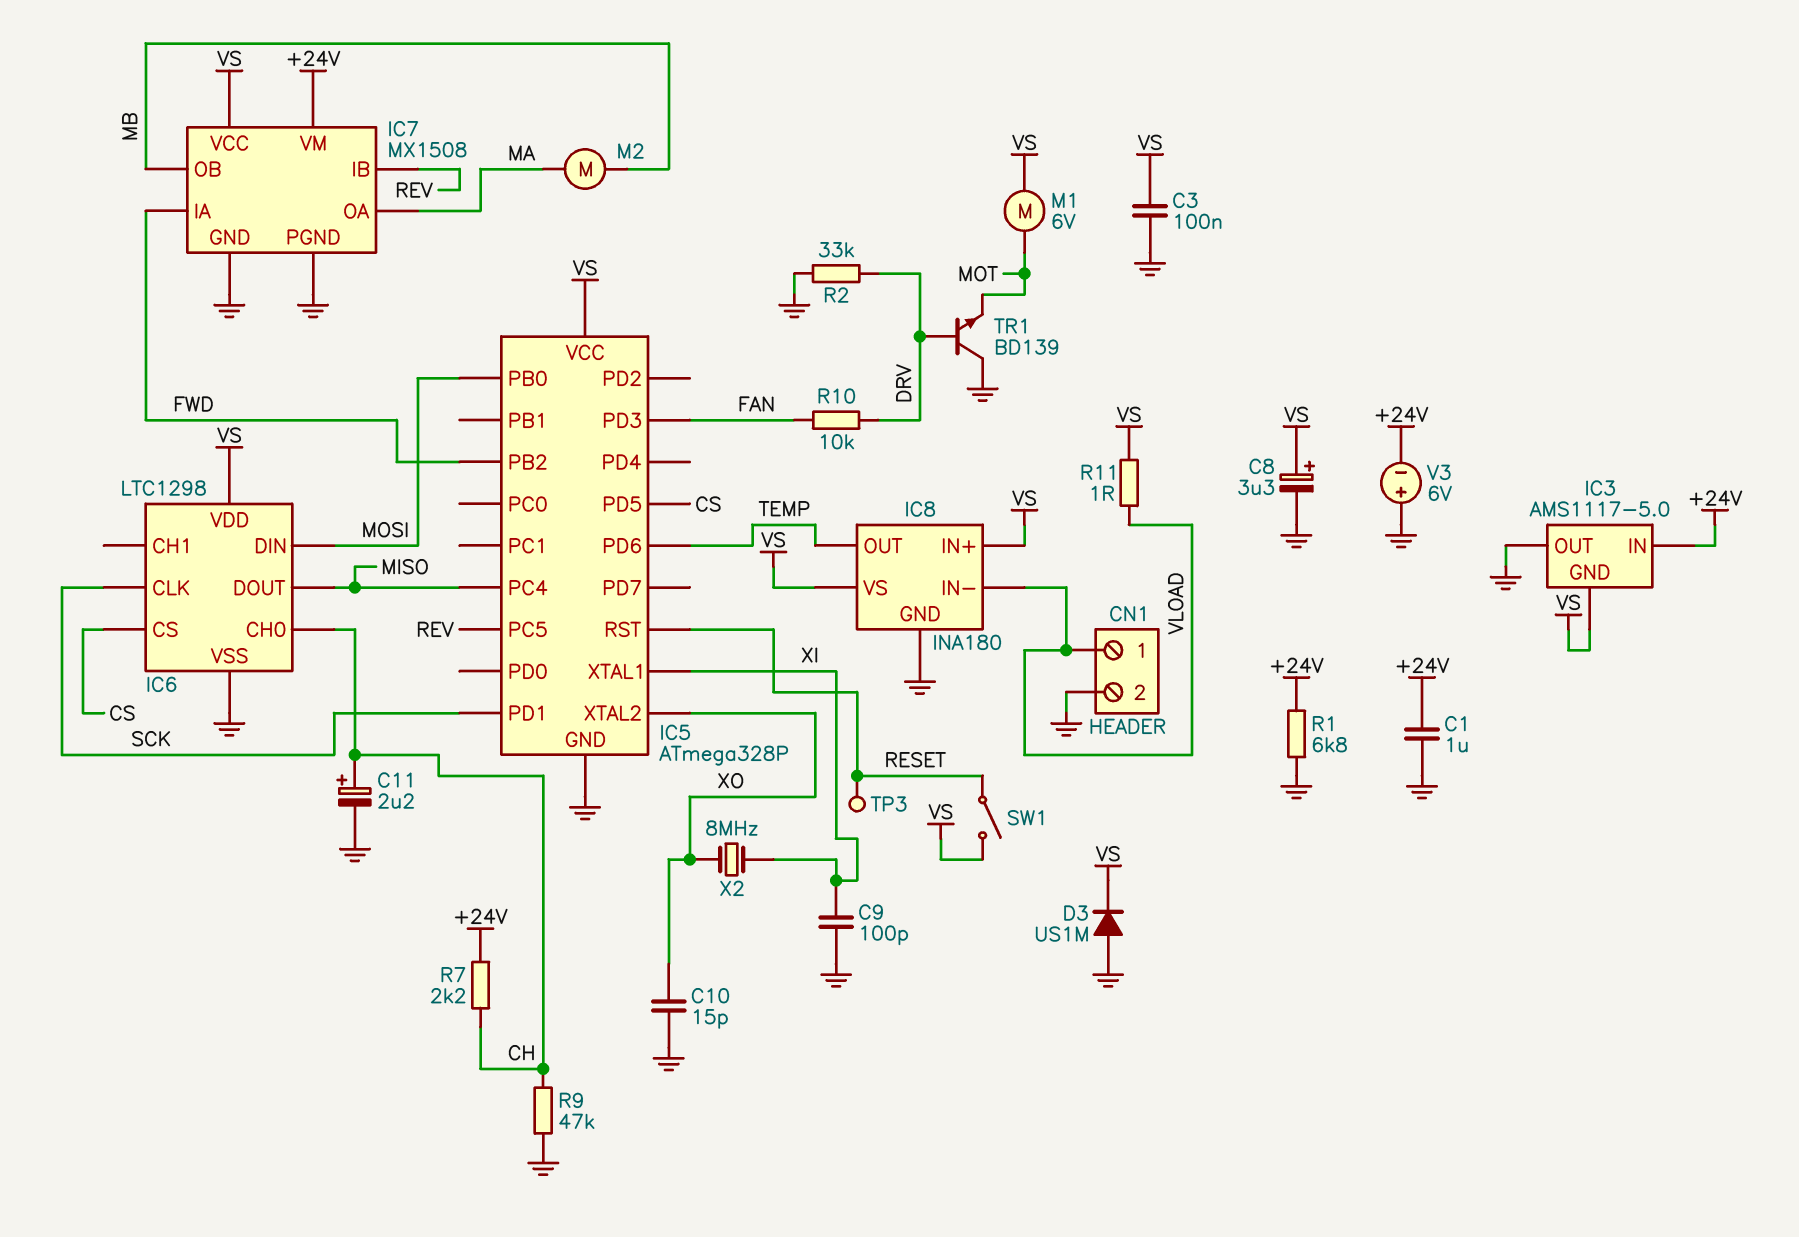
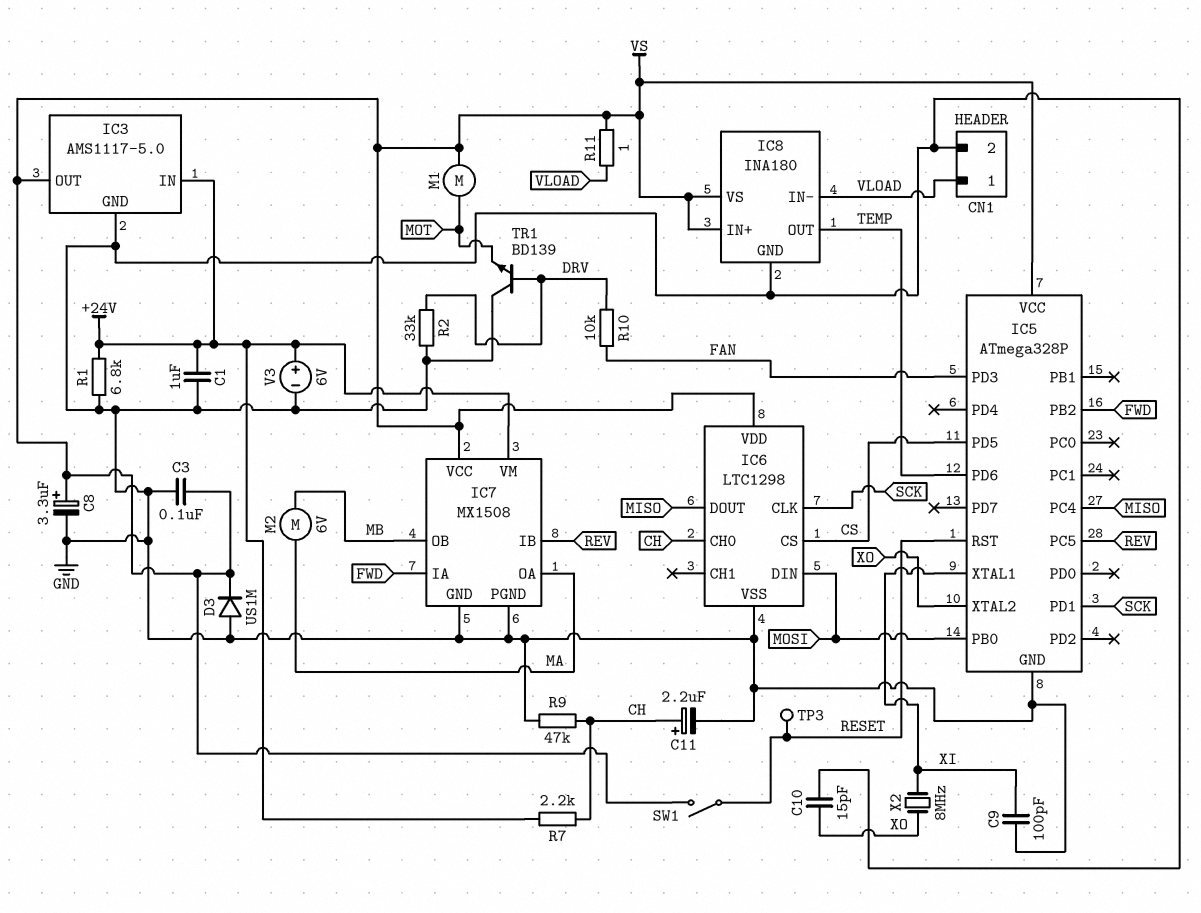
IC3 pin GND: VS -> GND
IC3 pin OUT: GND -> VS
M1: motor 6V (MOT, VS) -> motor (MOT, VS)
M2: motor (MA, MB) -> motor 6V (MA, MB)
V3: 6V (plus GND, minus +24V) -> 6V (plus +24V, minus GND)

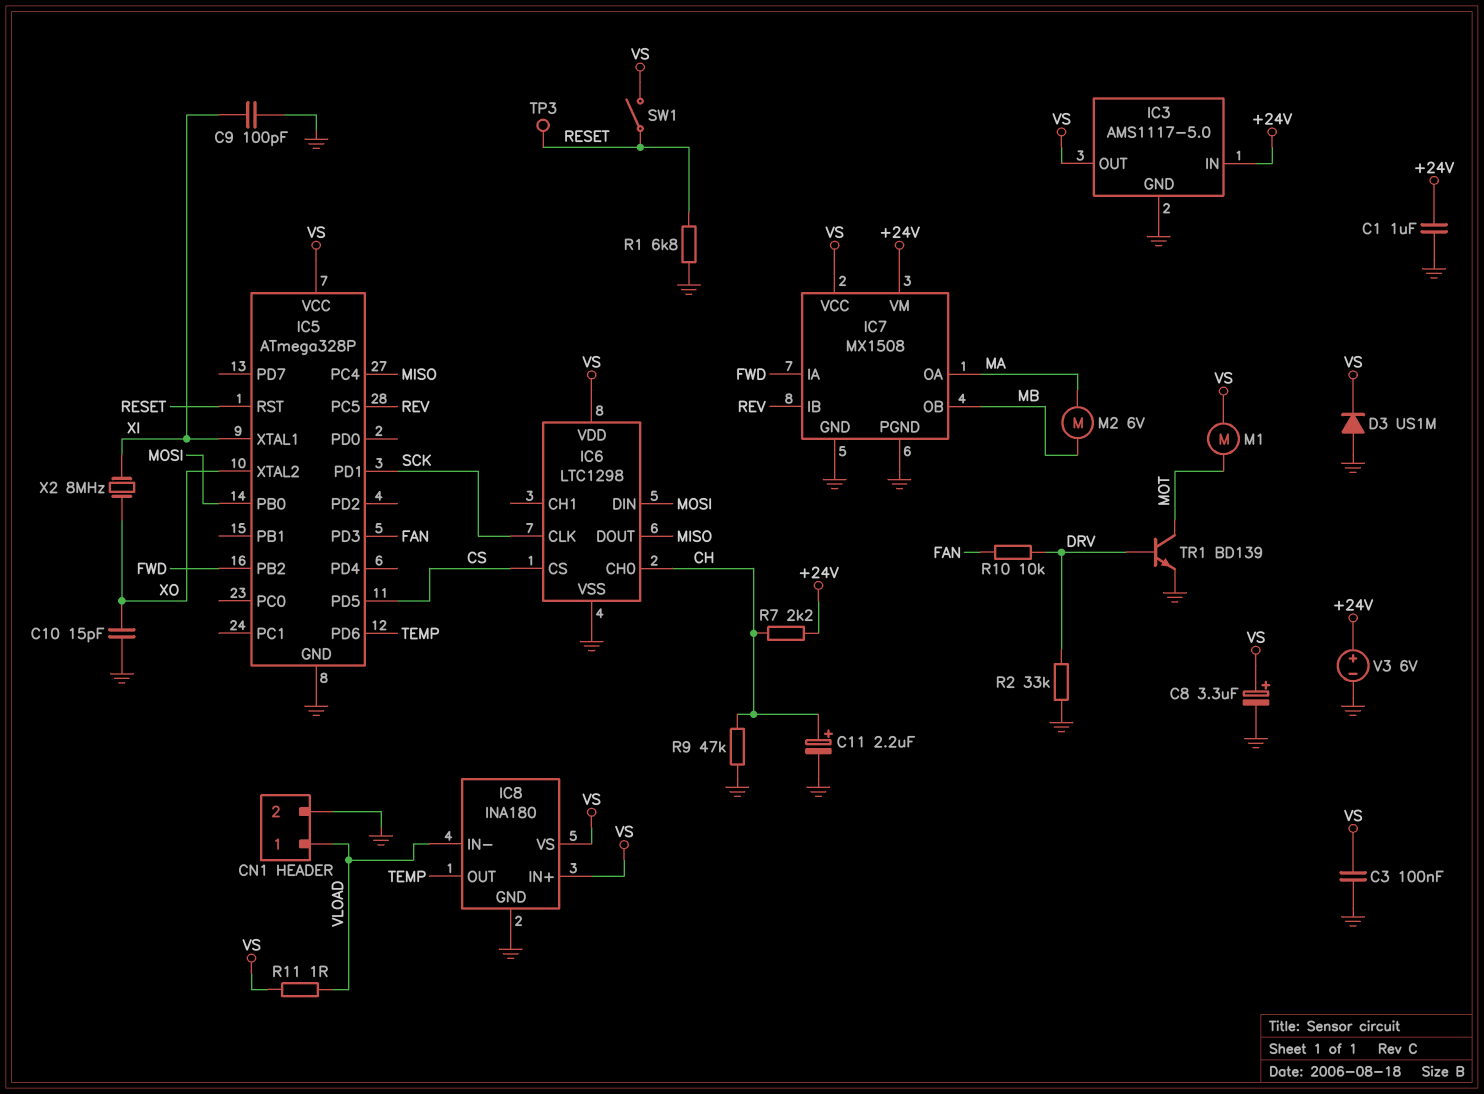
R1: 6.8k (+24V, GND) -> 6.8k (GND, RESET)
TR1: NPN BD139 (B DRV, C GND, E MOT) -> NPN BD139 (B DRV, C MOT, E GND)

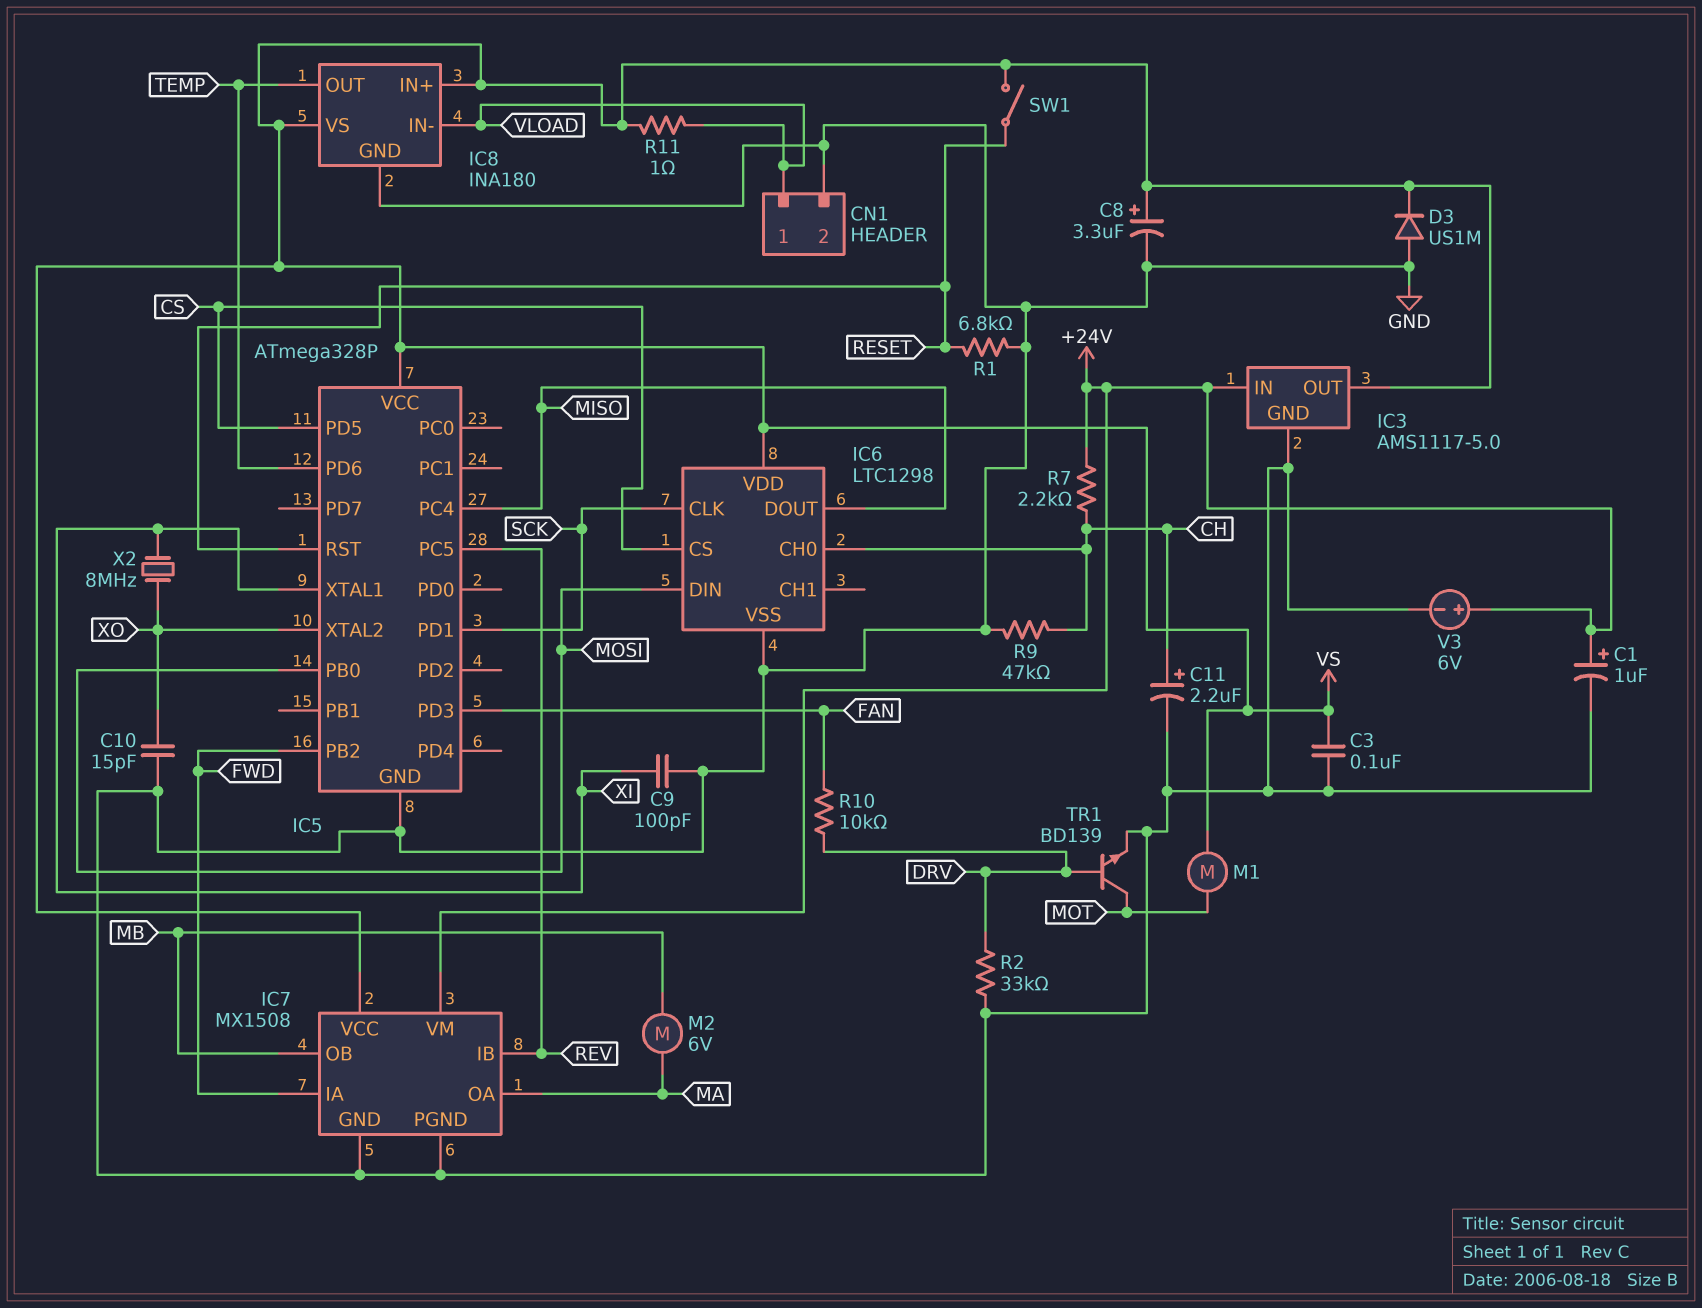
C1: 1uF (+24V, GND) -> 1uF (plus +24V, minus GND)
TP3: test point (RESET) -> none

